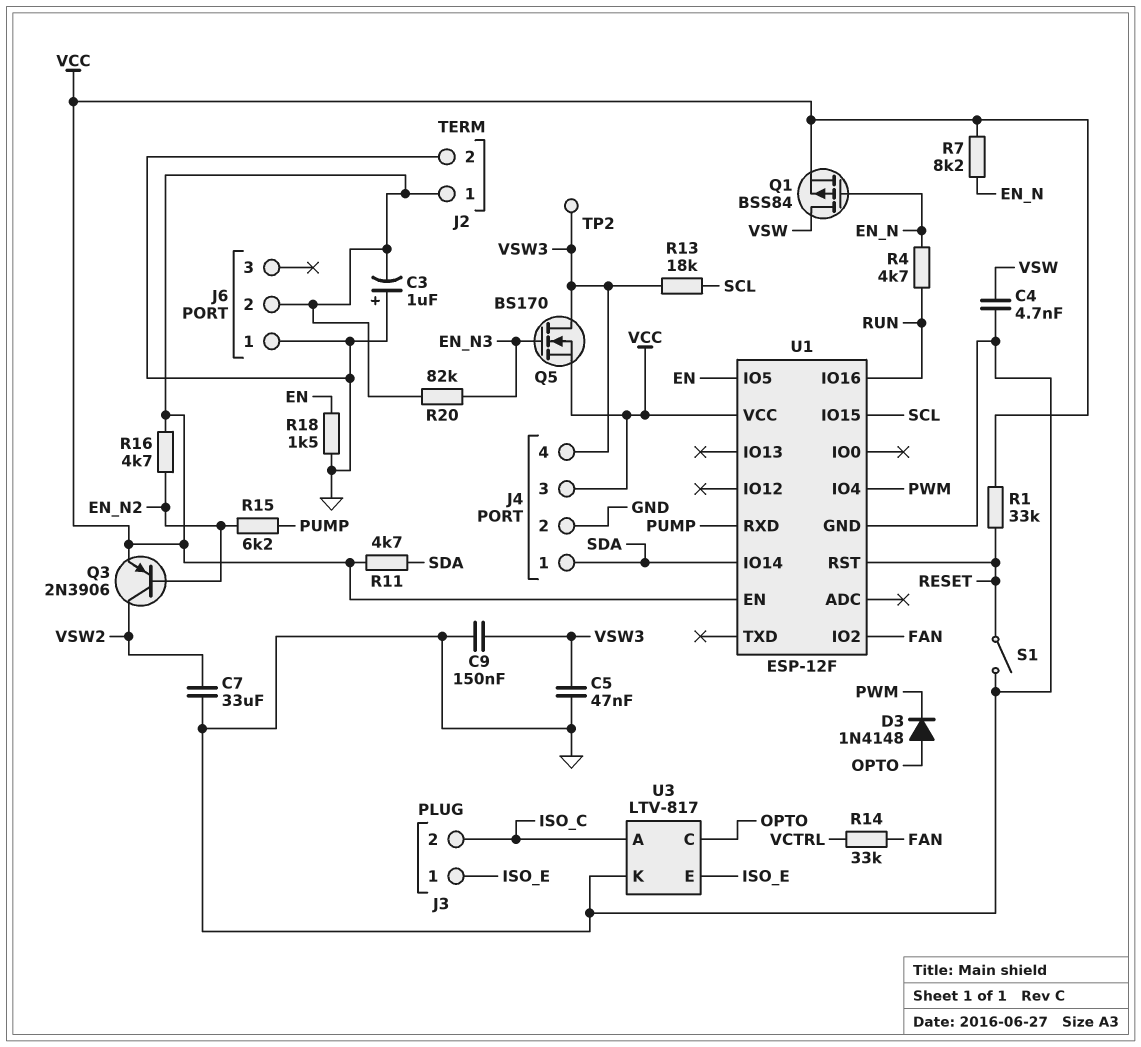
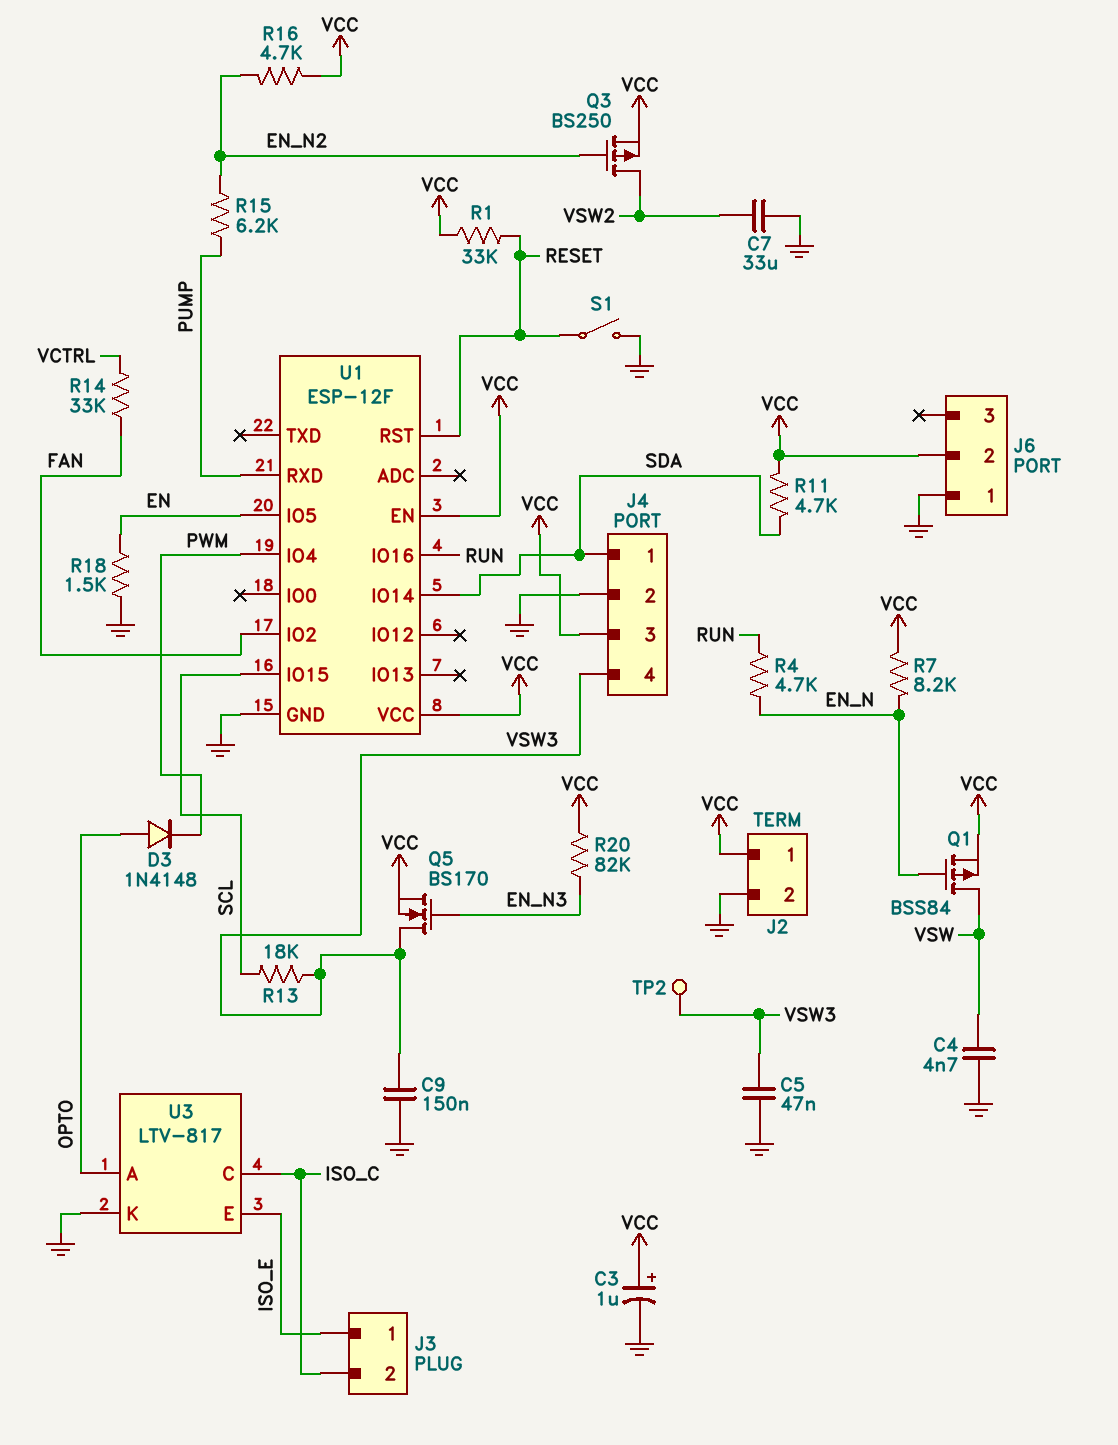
C3: 1uF (plus GND, minus VCC) -> 1uF (plus VCC, minus GND)
Q3: PNP 2N3906 (B EN_N2, C VSW2, E VCC) -> PMOS BS250 (G EN_N2, D VSW2, S VCC)
U3 pin A: ISO_C -> OPTO
U3 pin C: OPTO -> ISO_C

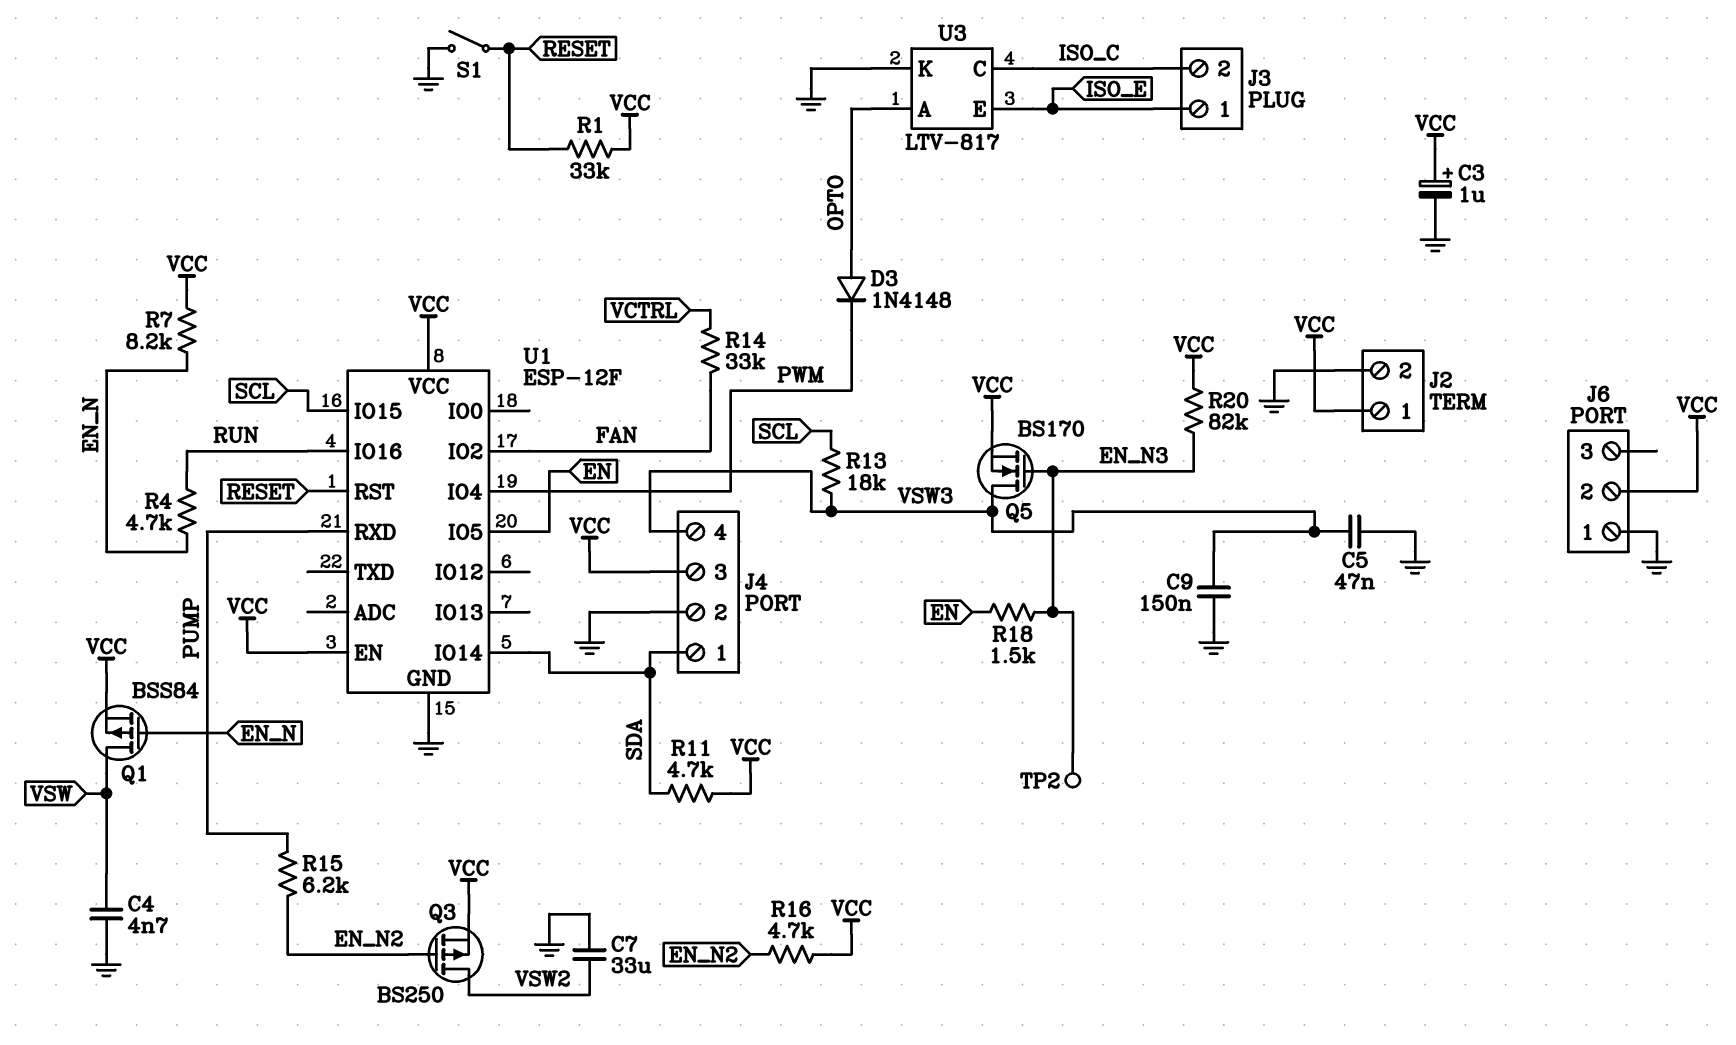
R18: 1.5k (EN, GND) -> 1.5k (EN, EN_N3)
TP2: test point (VSW3) -> test point (EN_N3)

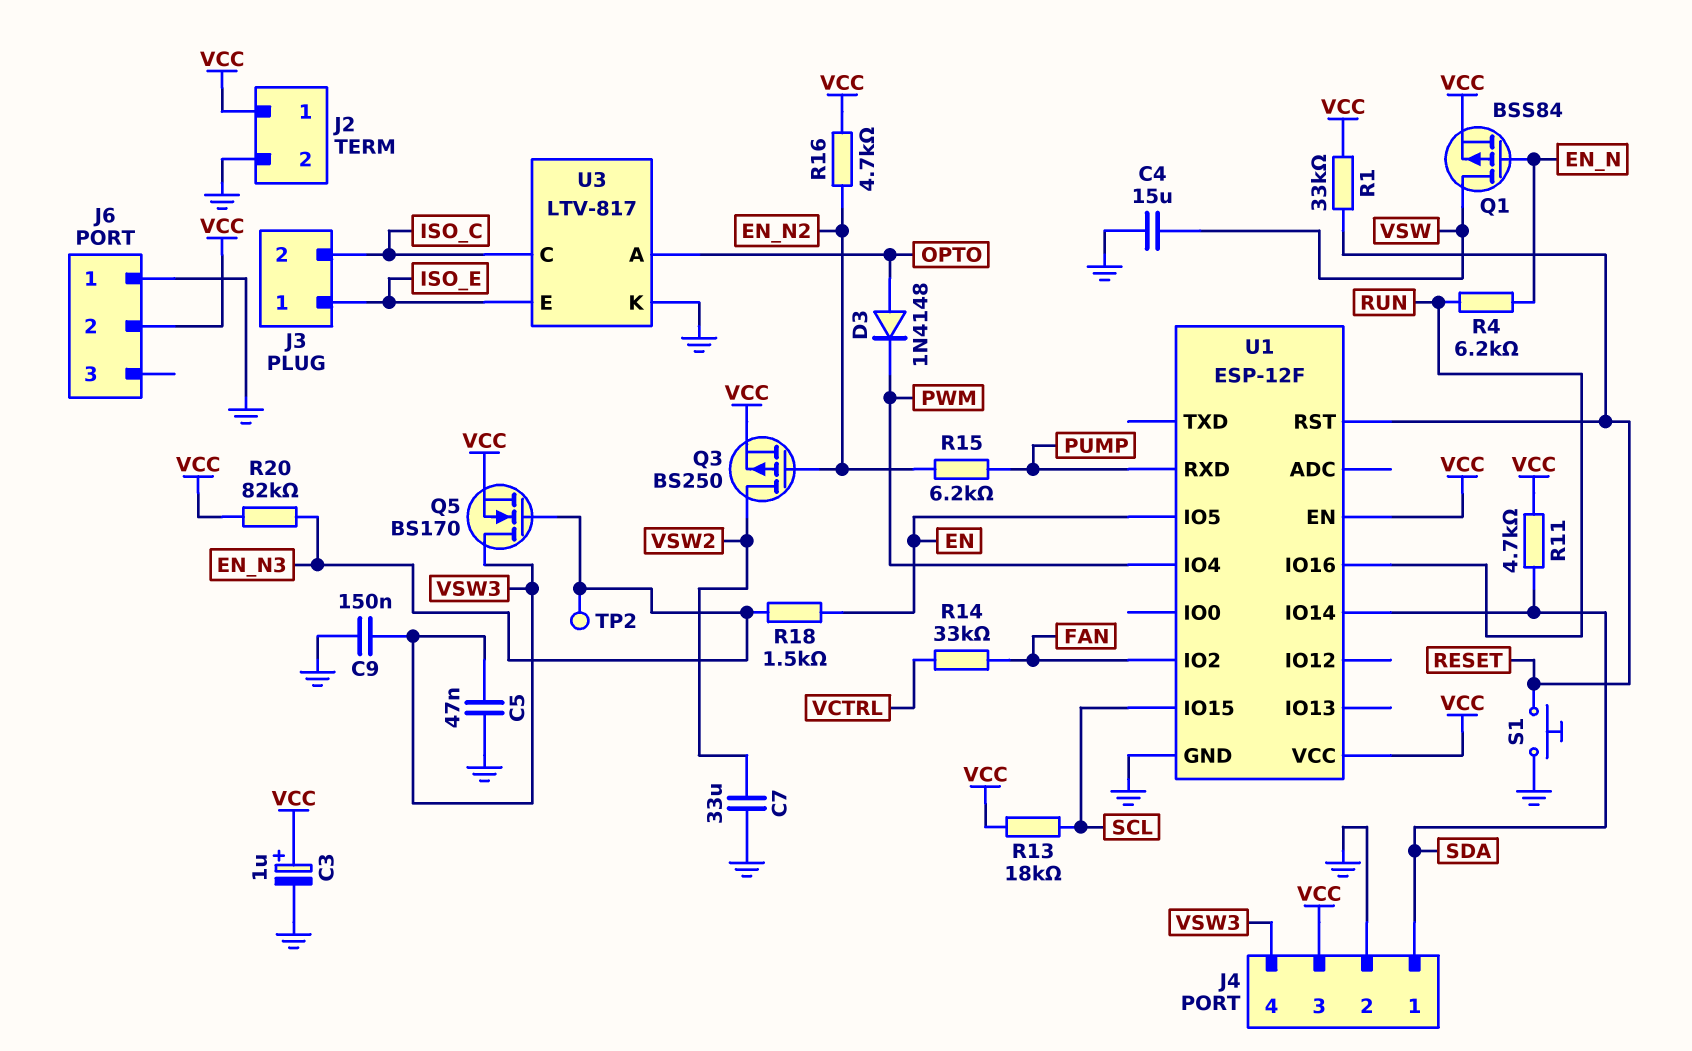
C4: 4.7nF (GND, VSW) -> 15uF (GND, VSW)
R4: 4.7k (EN_N, RUN) -> 6.2k (EN_N, RUN)
R7: 8.2k (EN_N, VCC) -> none
R13: 18k (SCL, VSW3) -> 18k (SCL, VCC)
S1: switch (GND, RESET) -> button (GND, RESET)

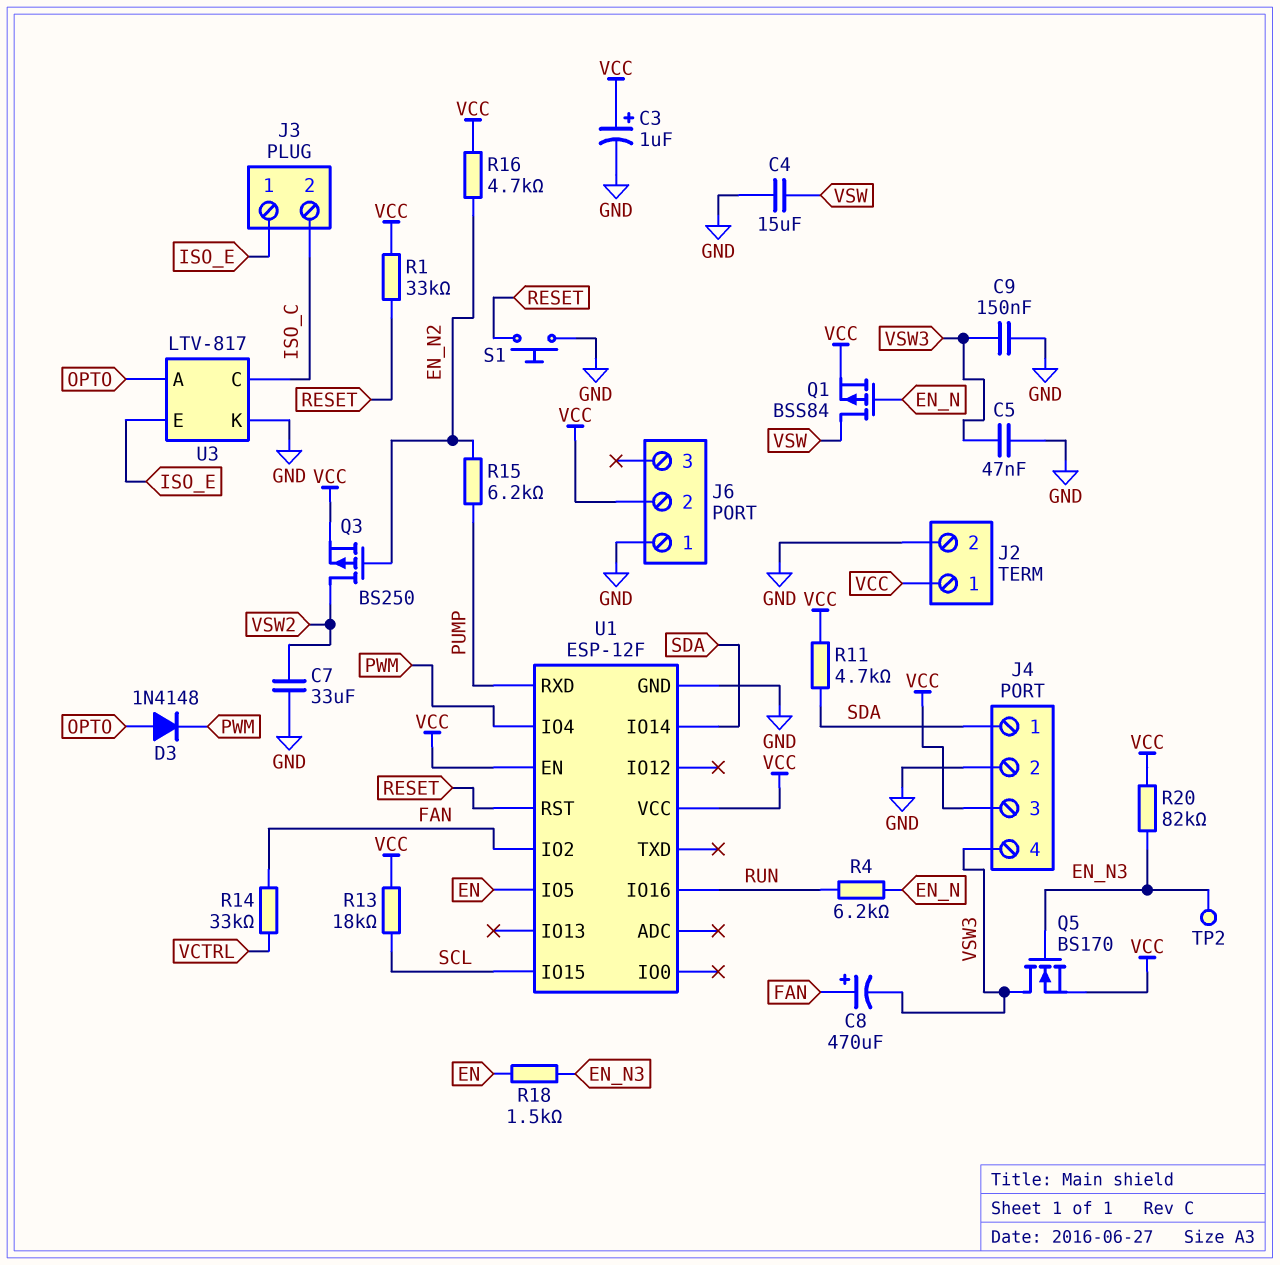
C8: none -> 470uF (plus FAN, minus VSW3)

